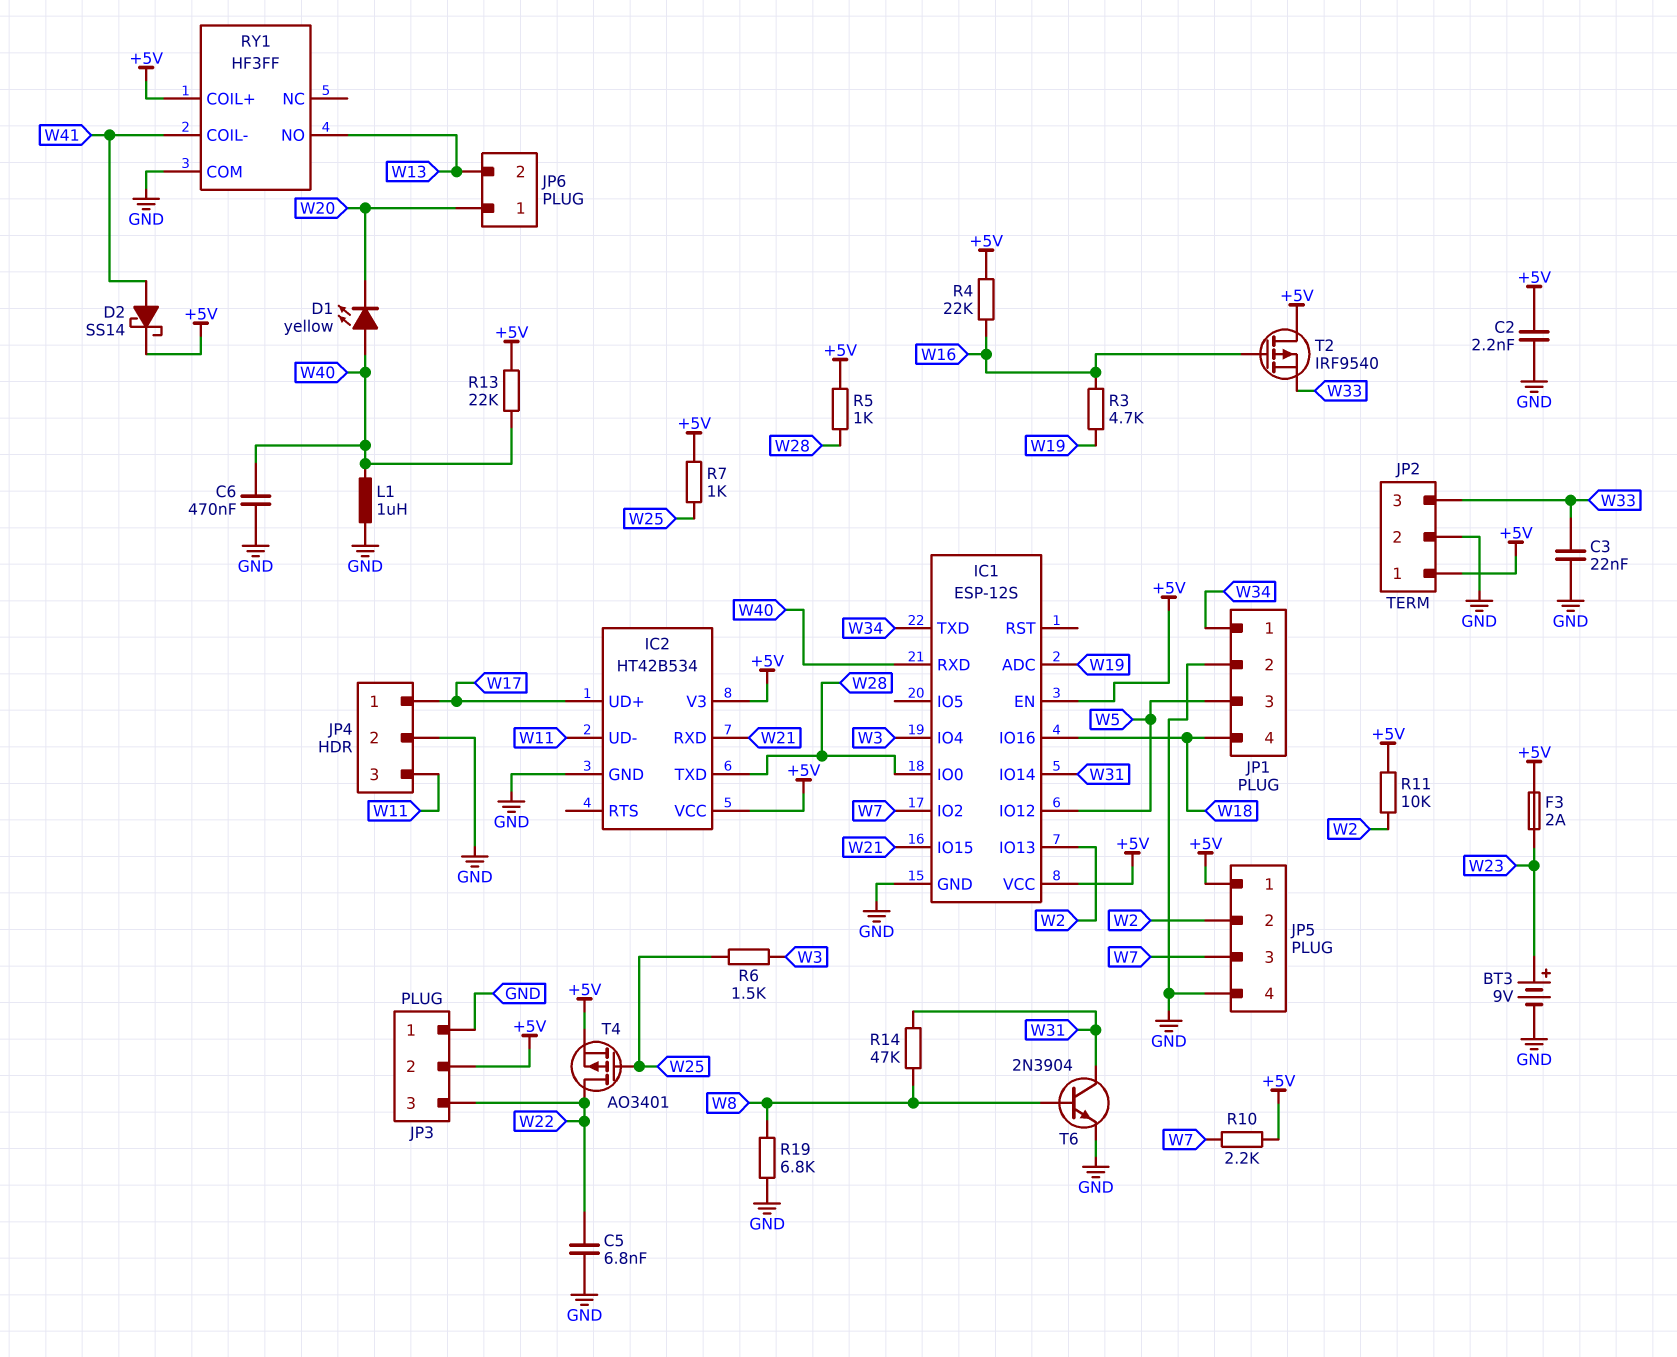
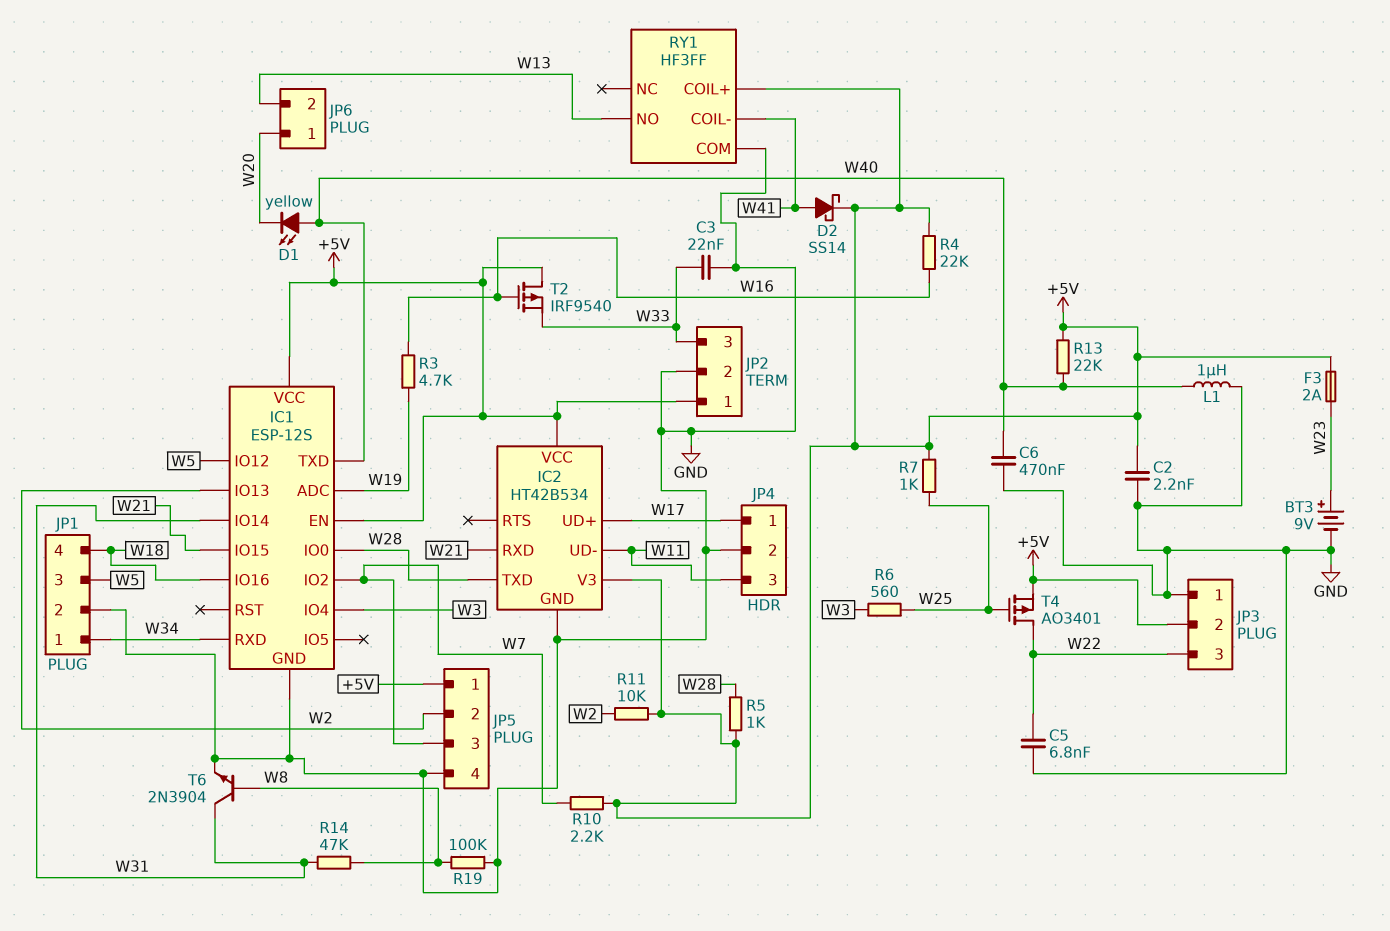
IC1 pin RXD: W40 -> W34
IC1 pin TXD: W34 -> W40
R6: 1.5k (W3, W25) -> 560 (W3, W25)
R19: 6.8k (GND, W8) -> 100k (GND, W8)

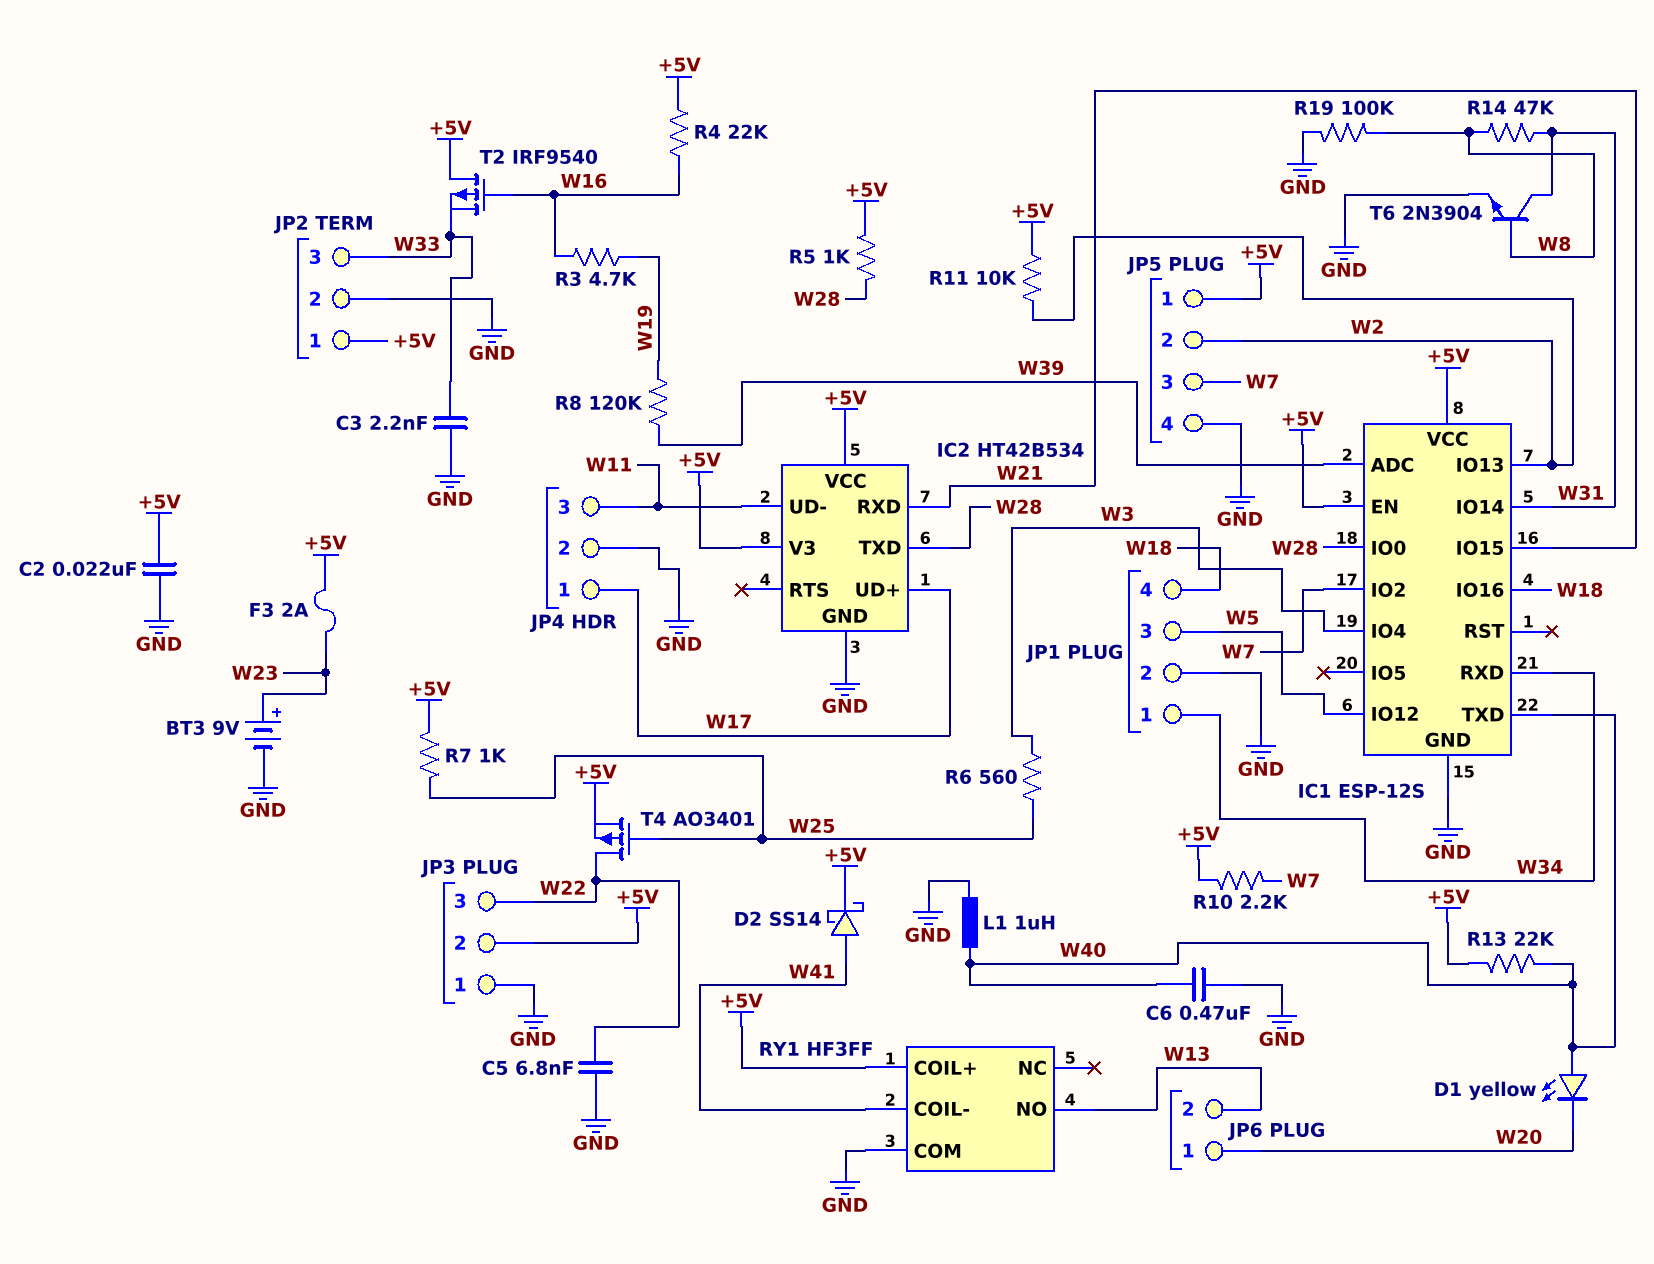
C2: 2.2nF (+5V, GND) -> 22nF (+5V, GND)
C3: 22nF (GND, W33) -> 2.2nF (GND, W33)
IC1 pin ADC: W19 -> W39
R8: none -> 120k (W19, W39)

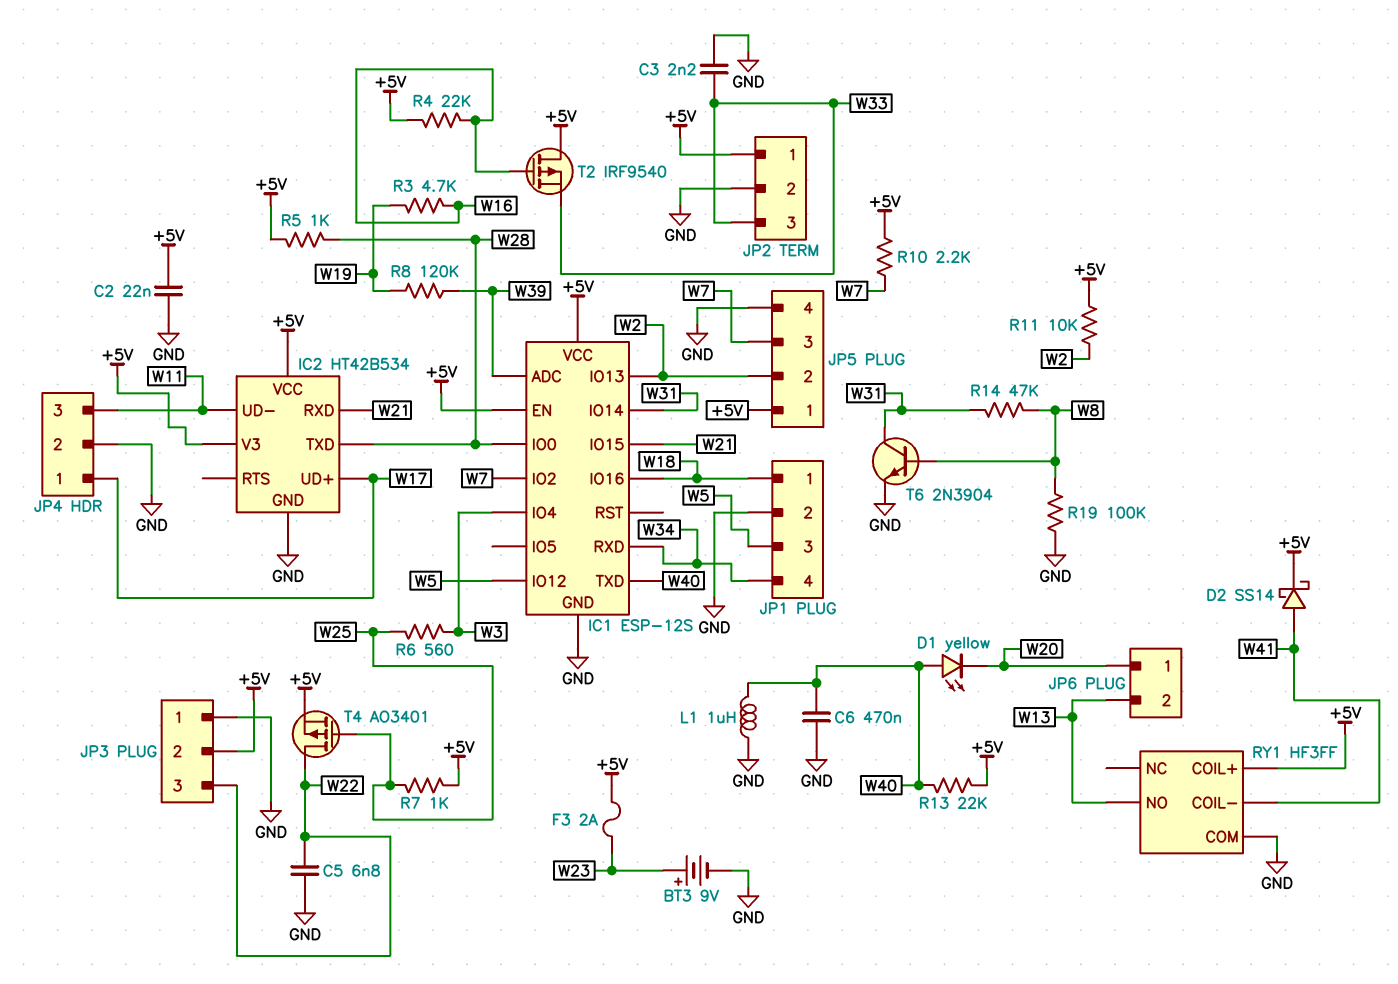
JP1 pin 1: W34 -> W18
JP1 pin 4: W18 -> W34

